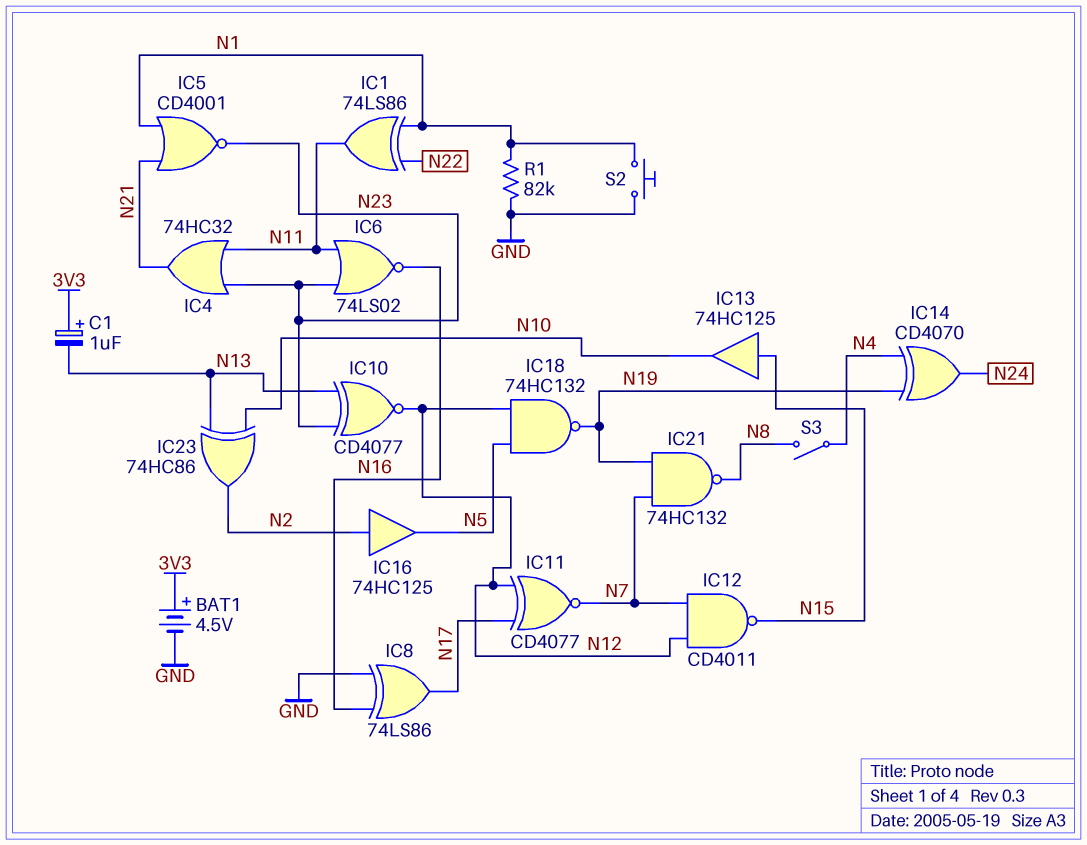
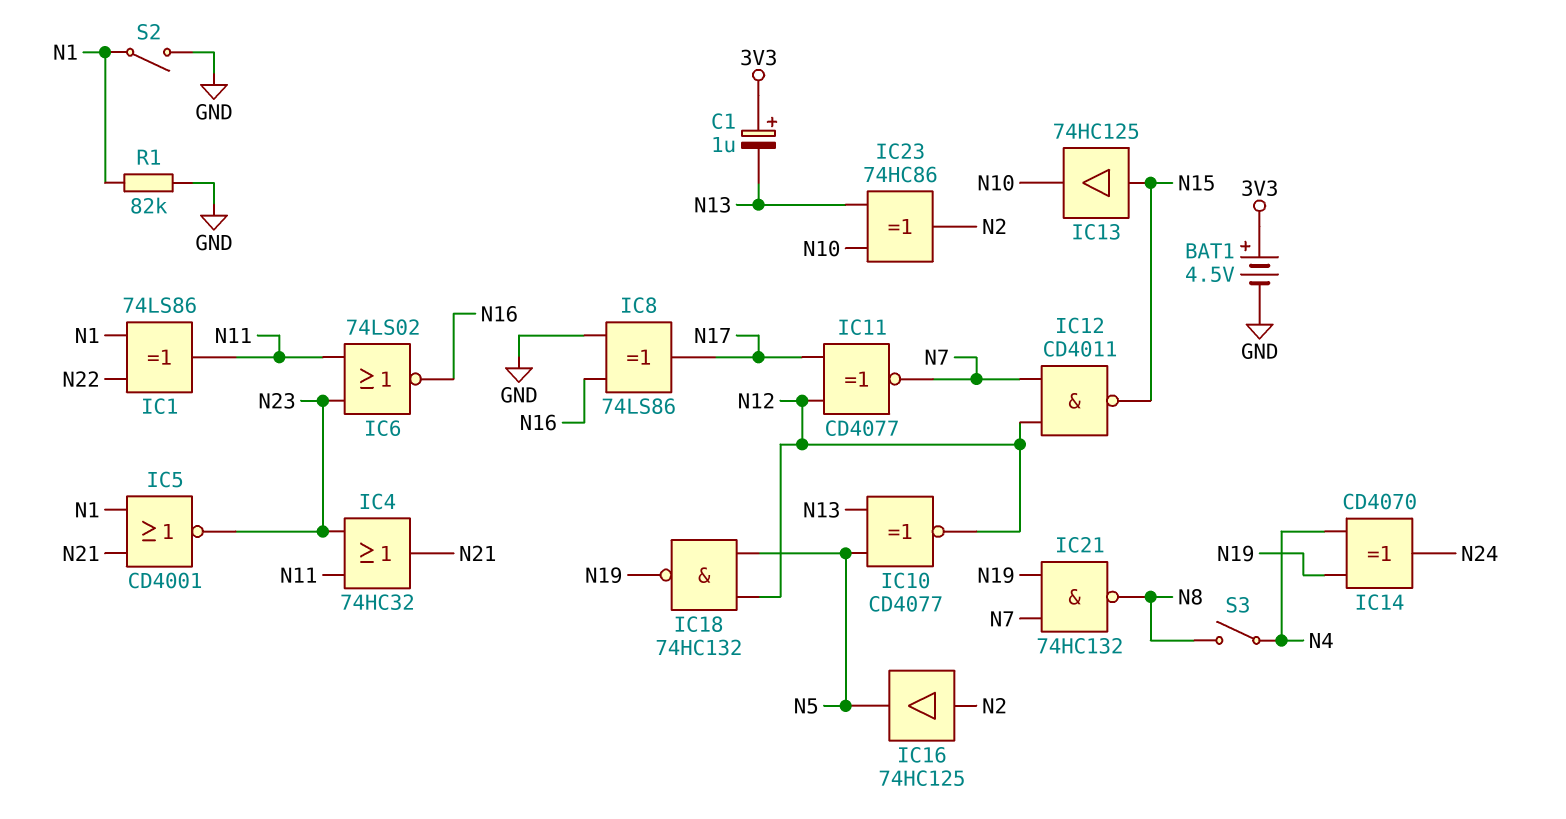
IC10: XNOR CD4077 (in N13, in N23, out N12) -> XNOR CD4077 (in N5, in N13, out N12)
S2: button (GND, N1) -> switch (GND, N1)

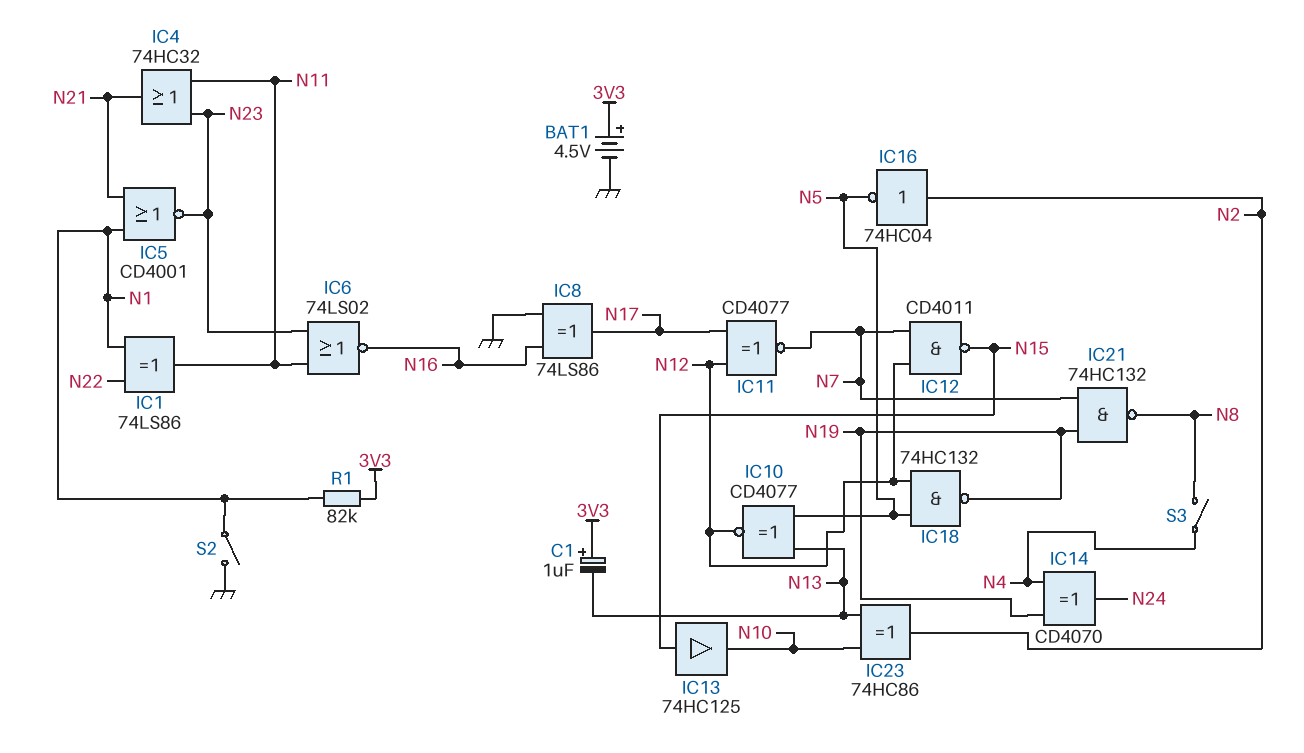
IC16: buffer 74HC125 (in N2, out N5) -> NOT 74HC04 (in N2, out N5)
R1: 82k (GND, N1) -> 82k (3V3, N1)

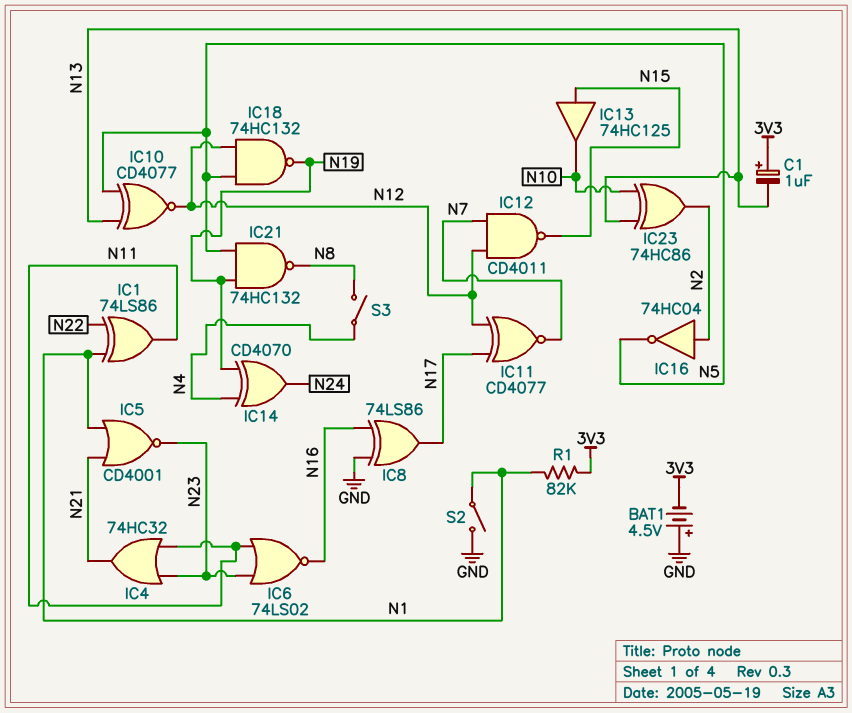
BAT1: 4.5V (plus 3V3, minus GND) -> 4.5V (plus GND, minus 3V3)
IC21: NAND 74HC132 (in N7, in N19, out N8) -> NAND 74HC132 (in N5, in N19, out N8)

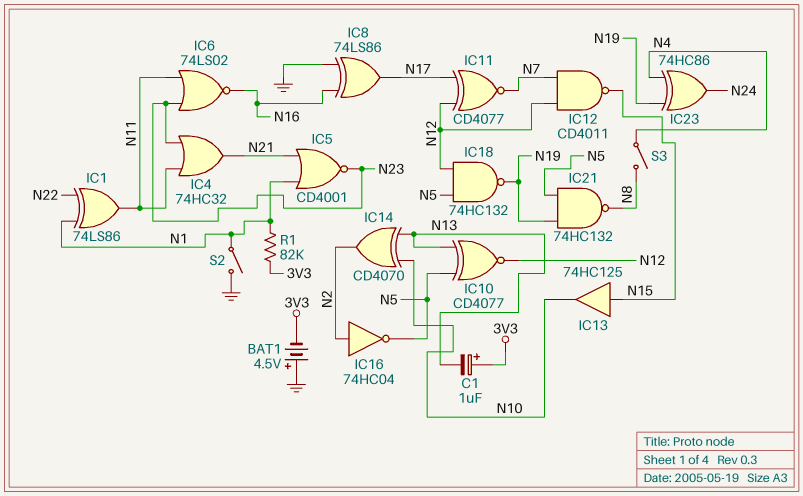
IC14: XOR CD4070 (in N4, in N19, out N24) -> XOR CD4070 (in N10, in N13, out N2)
IC23: XOR 74HC86 (in N10, in N13, out N2) -> XOR 74HC86 (in N4, in N19, out N24)

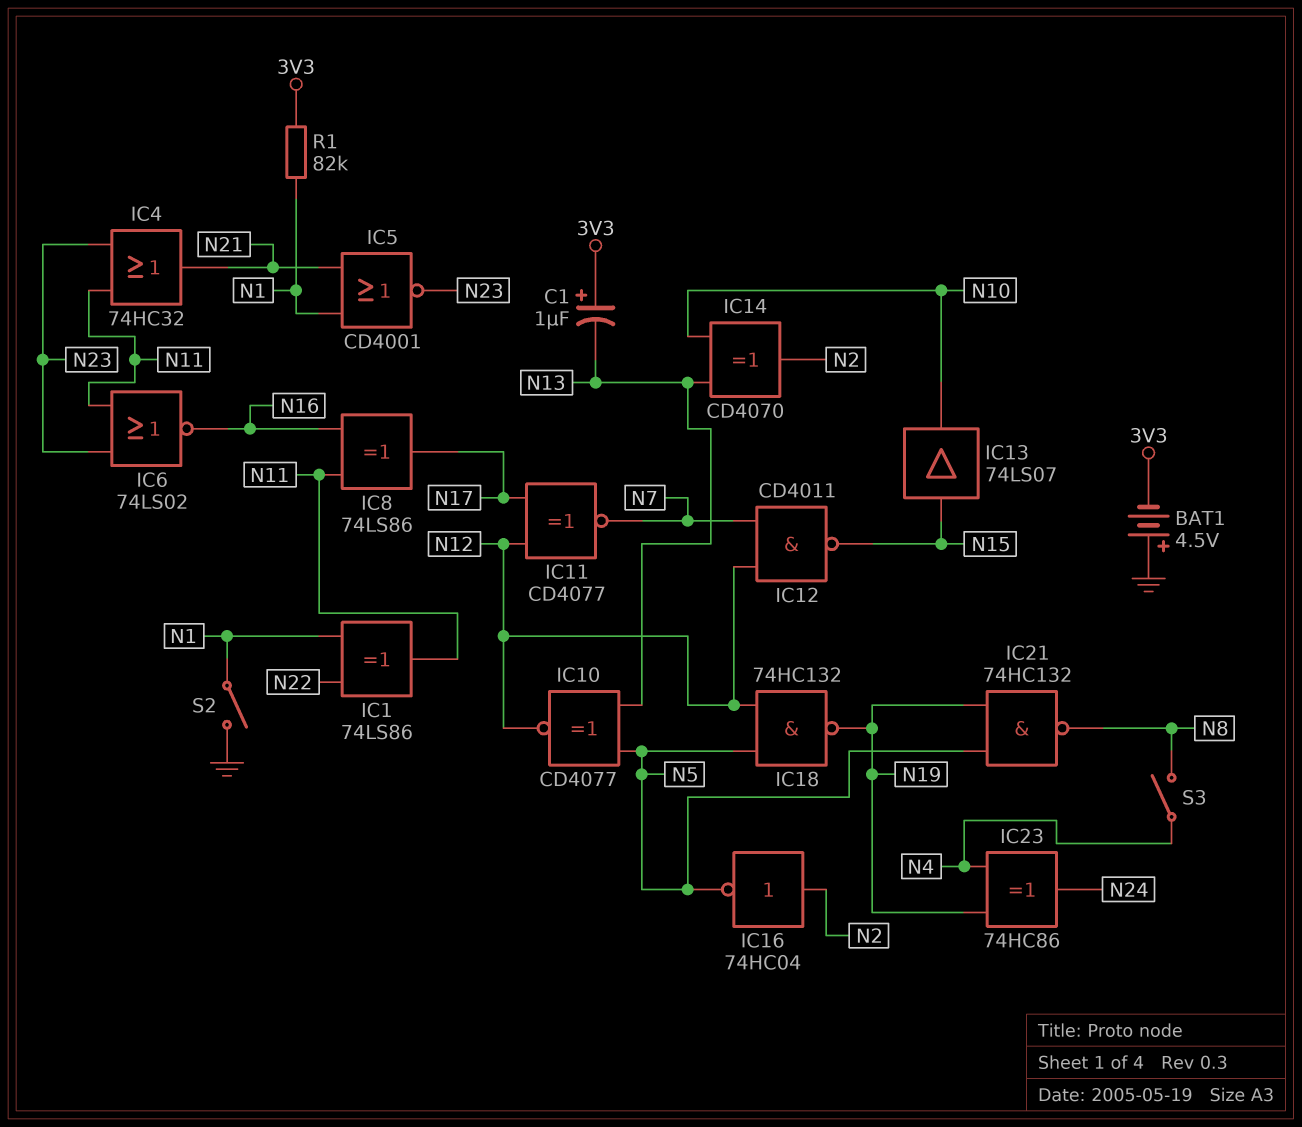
IC8: XOR 74LS86 (in GND, in N16, out N17) -> XOR 74LS86 (in N11, in N16, out N17)
IC13: buffer 74HC125 (in N15, out N10) -> buffer 74LS07 (in N15, out N10)

